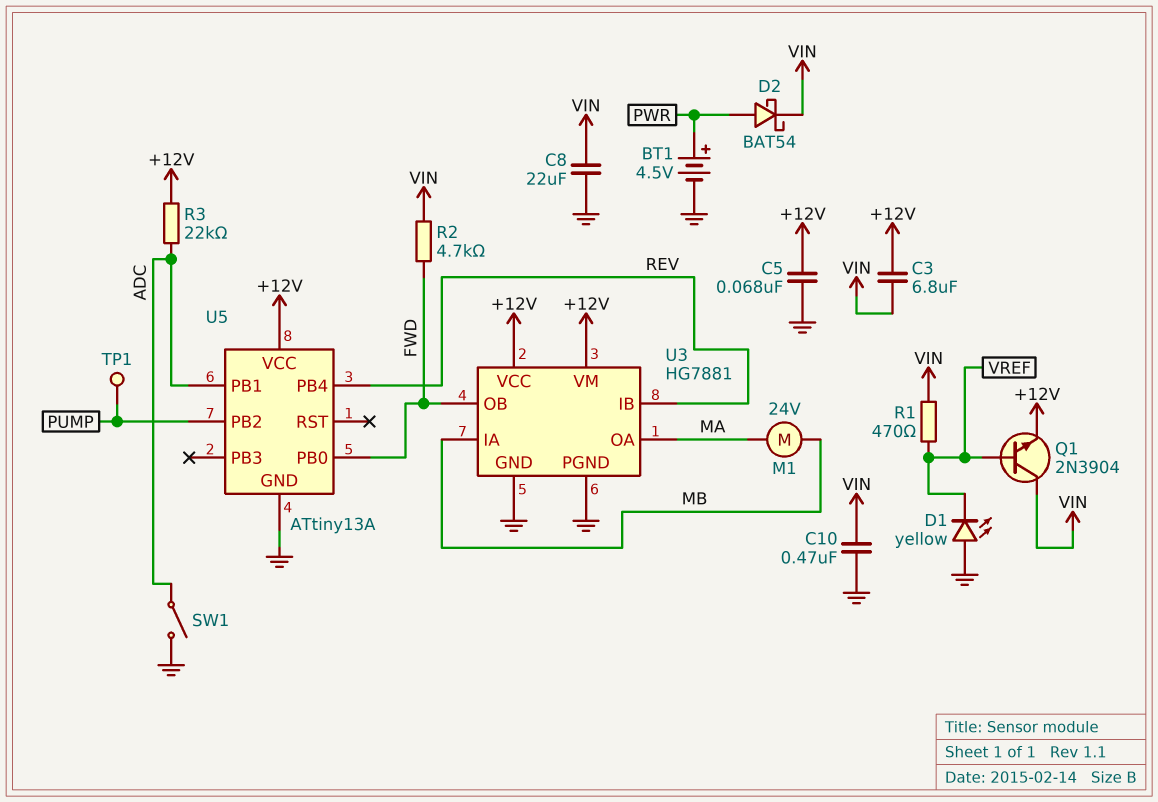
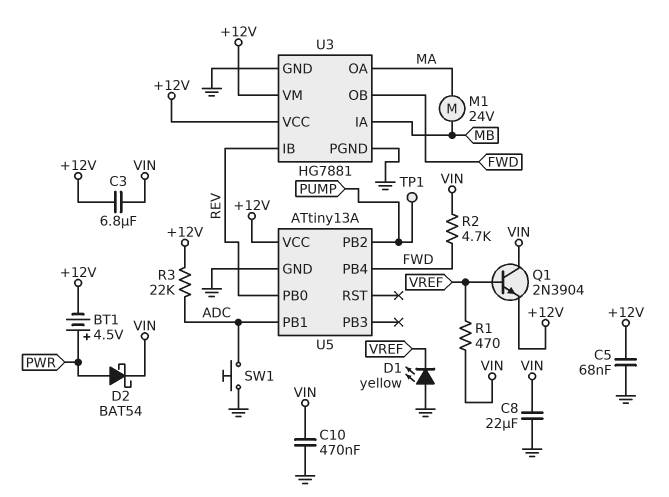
BT1: 4.5V (plus PWR, minus GND) -> 4.5V (plus PWR, minus +12V)
SW1: switch (ADC, GND) -> button (ADC, GND)
U5 pin PB0: FWD -> REV
U5 pin PB4: REV -> FWD

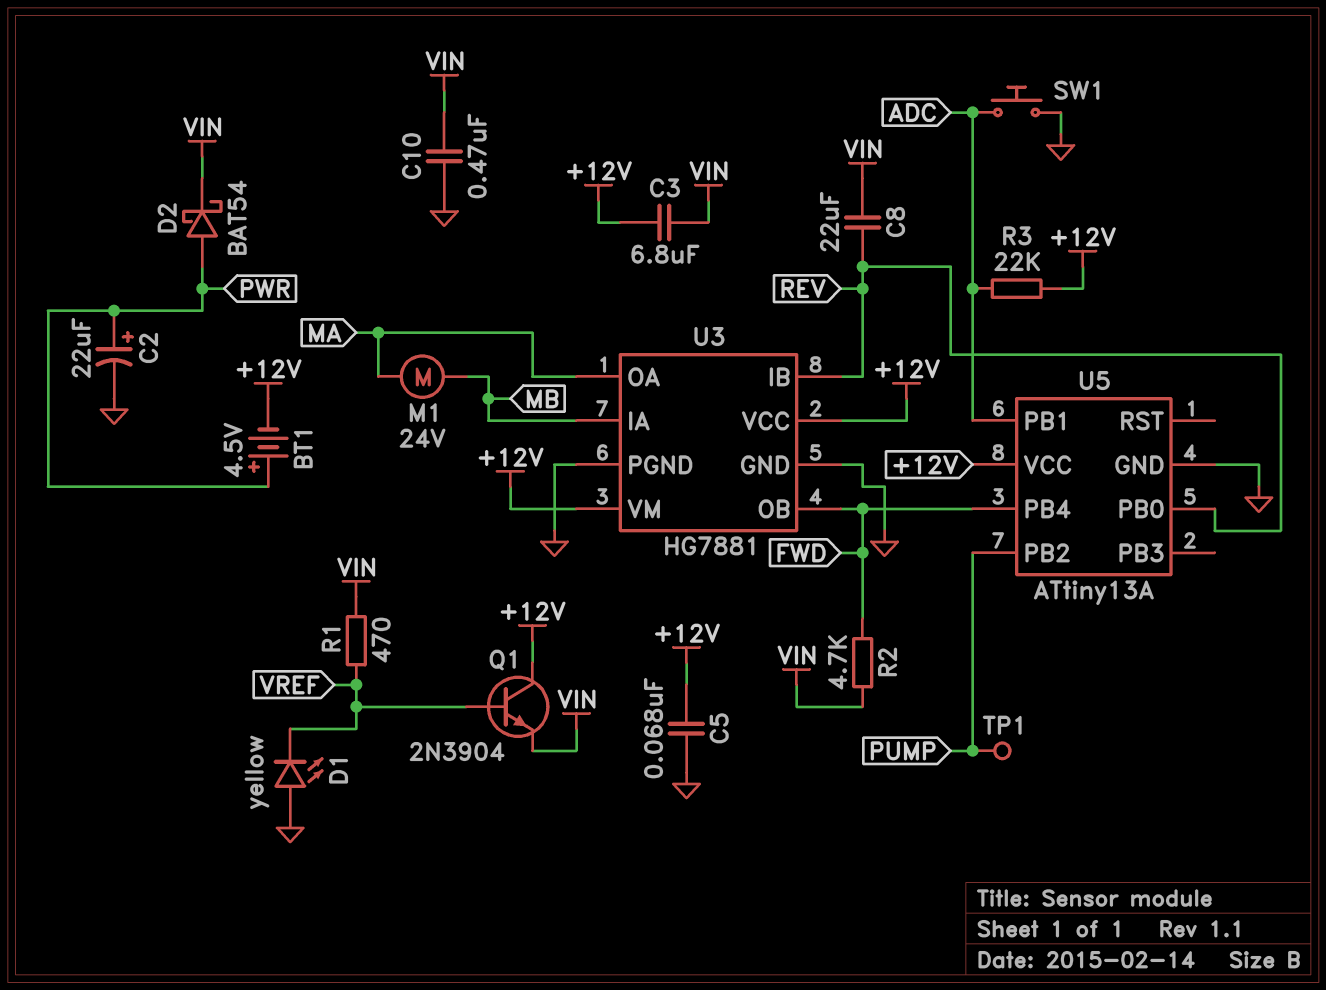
C2: none -> 22uF (plus PWR, minus GND)
C8: 22uF (GND, VIN) -> 22uF (REV, VIN)
Q1: NPN 2N3904 (B VREF, C VIN, E +12V) -> NPN 2N3904 (B VREF, C +12V, E VIN)

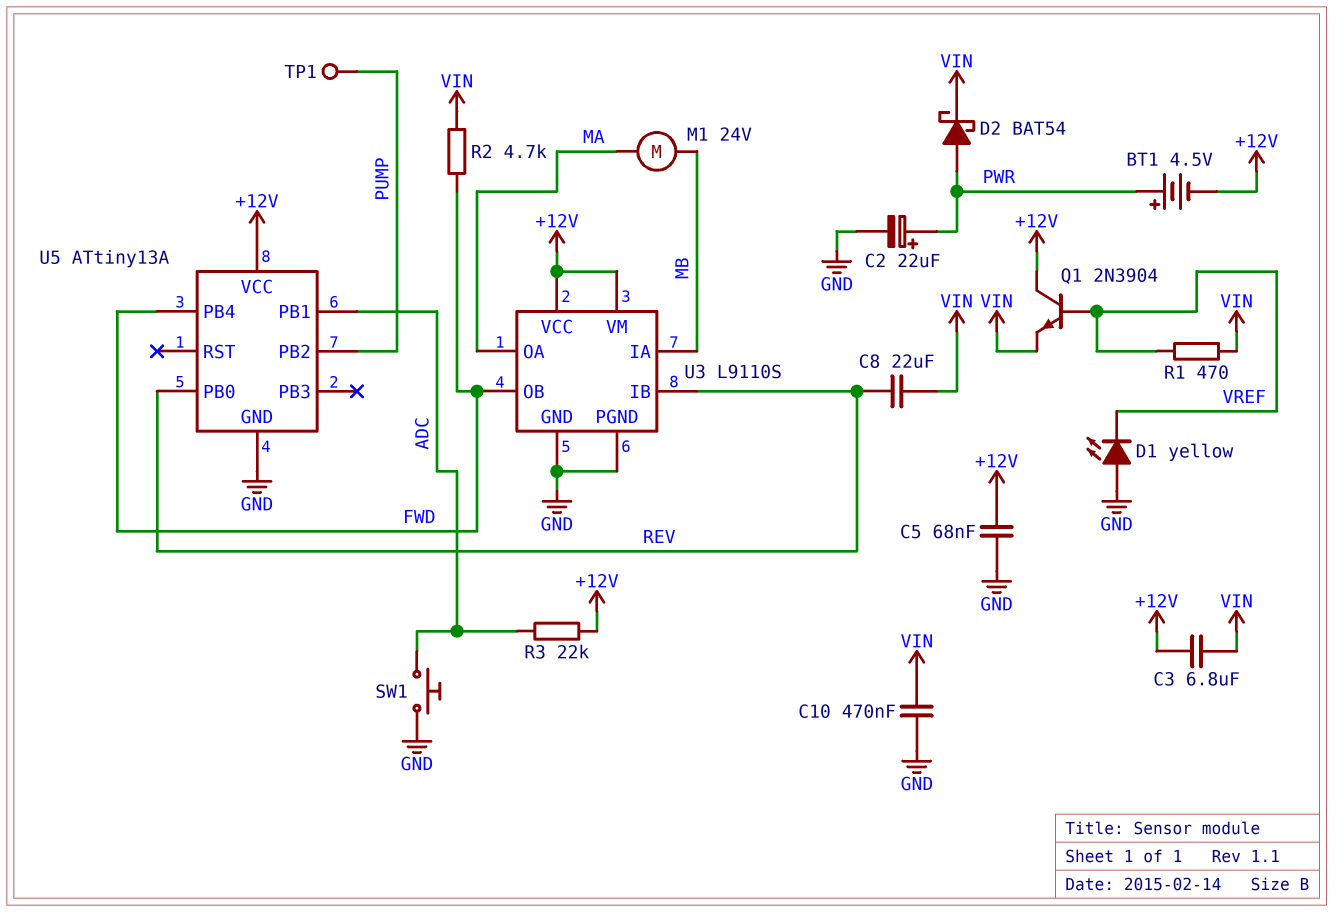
U3: HG7881 -> L9110S

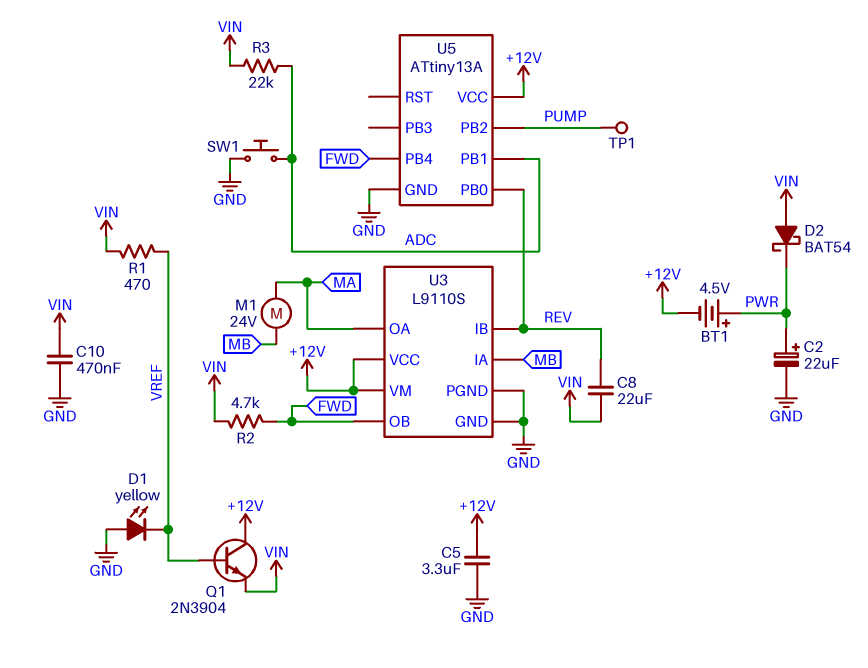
C3: 6.8uF (+12V, VIN) -> none
C5: 68nF (+12V, GND) -> 3.3uF (+12V, GND)
D2: schottky BAT54 (A PWR, K VIN) -> schottky BAT54 (A VIN, K PWR)
R3: 22k (+12V, ADC) -> 22k (ADC, VIN)

